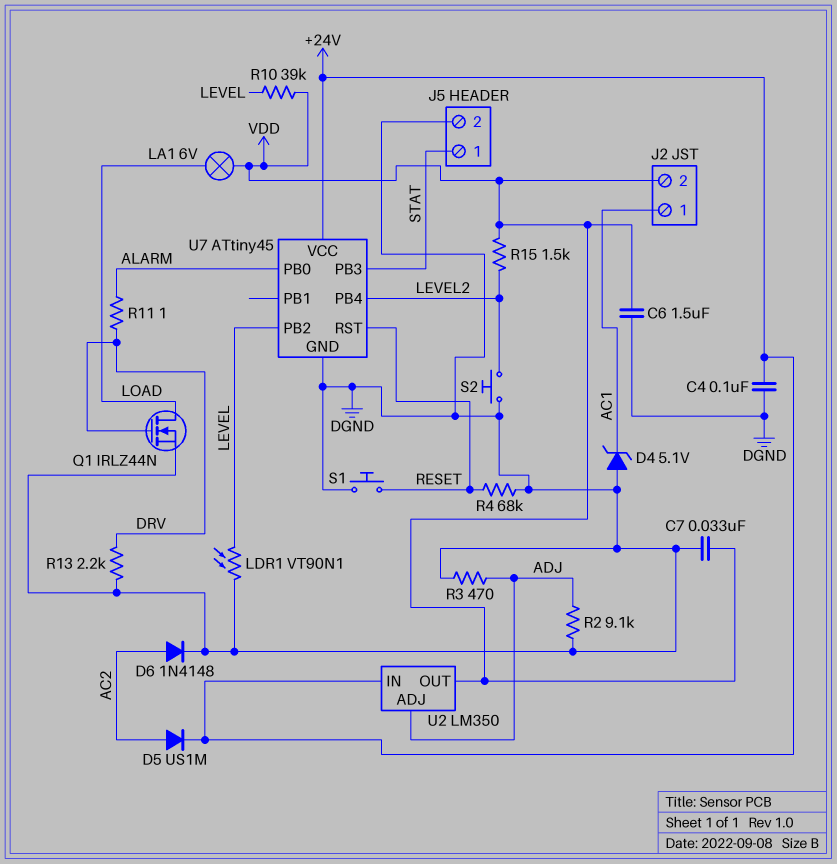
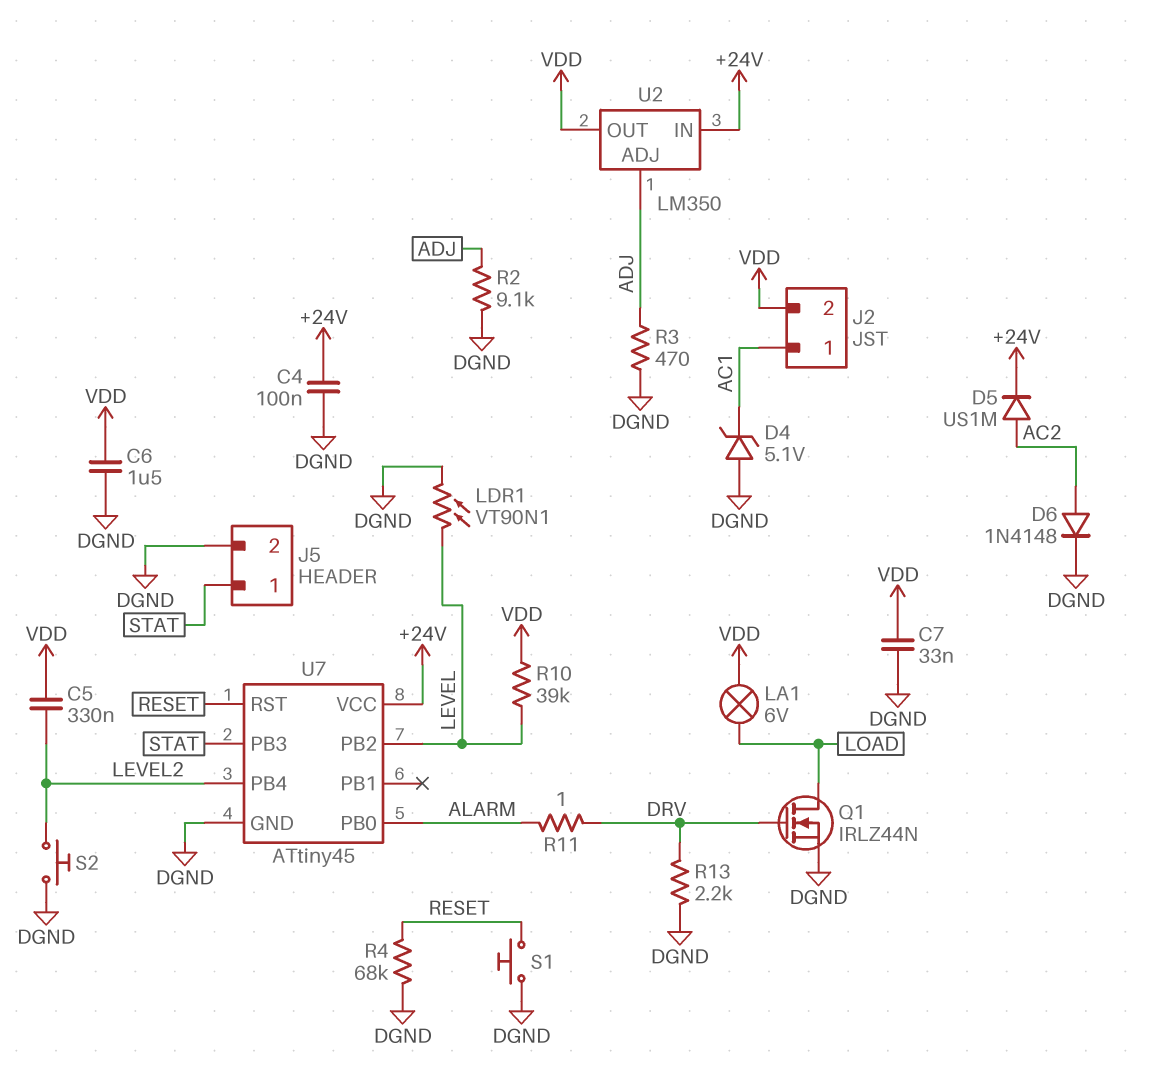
C5: none -> 330nF (LEVEL2, VDD)
R15: 1.5k (LEVEL2, VDD) -> none

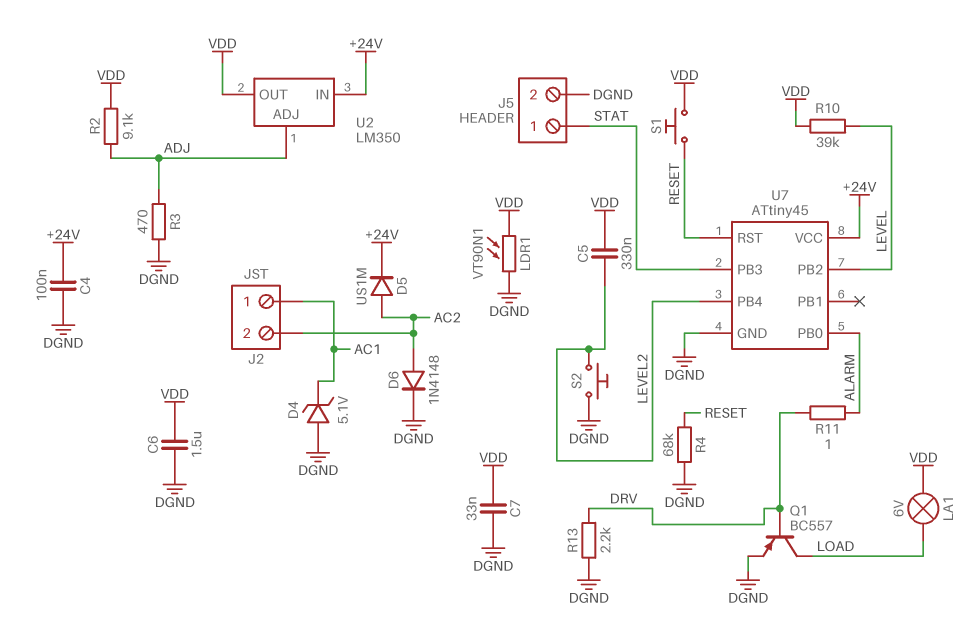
J2 pin 2: VDD -> AC2
LDR1: VT90N1 (DGND, LEVEL) -> VT90N1 (DGND, VDD)
Q1: NMOS IRLZ44N (G DRV, D LOAD, S DGND) -> PNP BC557 (B DRV, C LOAD, E DGND)
R2: 9.1k (ADJ, DGND) -> 9.1k (ADJ, VDD)
S1: button (DGND, RESET) -> button (RESET, VDD)

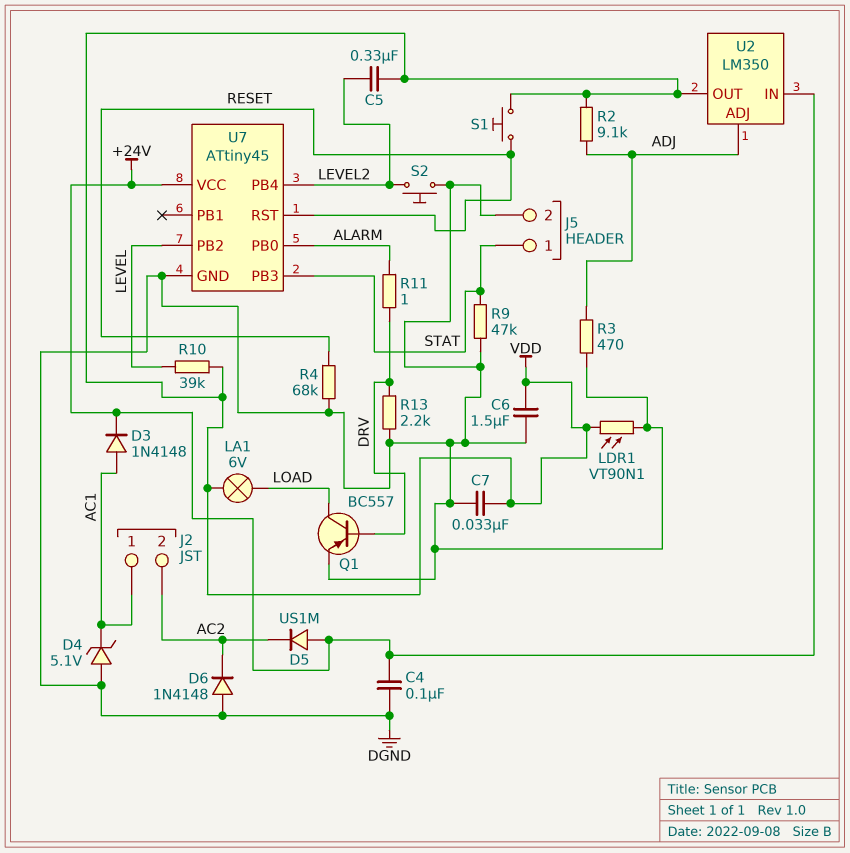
D3: none -> diode 1N4148 (A AC1, K +24V)
D5: diode US1M (A AC2, K +24V) -> diode US1M (A +24V, K AC2)
D6: diode 1N4148 (A AC2, K DGND) -> diode 1N4148 (A DGND, K AC2)
R9: none -> 47k (DGND, STAT)

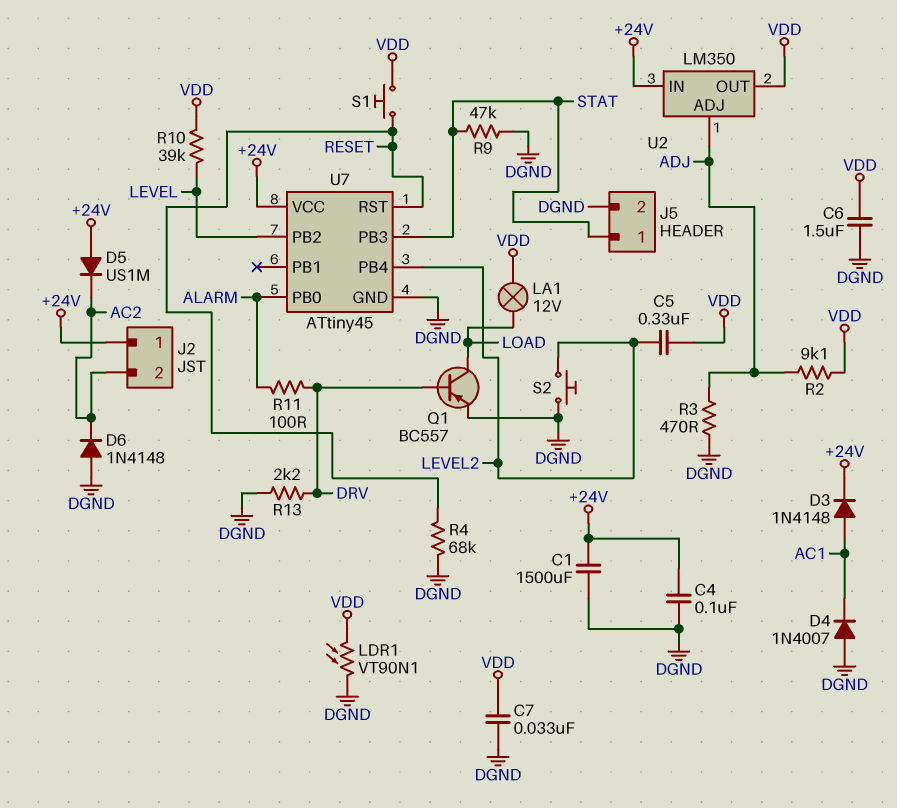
C1: none -> 1500uF (+24V, DGND)
D4: zener 5.1V (A DGND, K AC1) -> diode 1N4007 (A DGND, K AC1)
J2 pin 1: AC1 -> +24V
LA1: lamp 6V (LOAD, VDD) -> lamp 12V (LOAD, VDD)
R11: 1 (ALARM, DRV) -> 100 (ALARM, DRV)

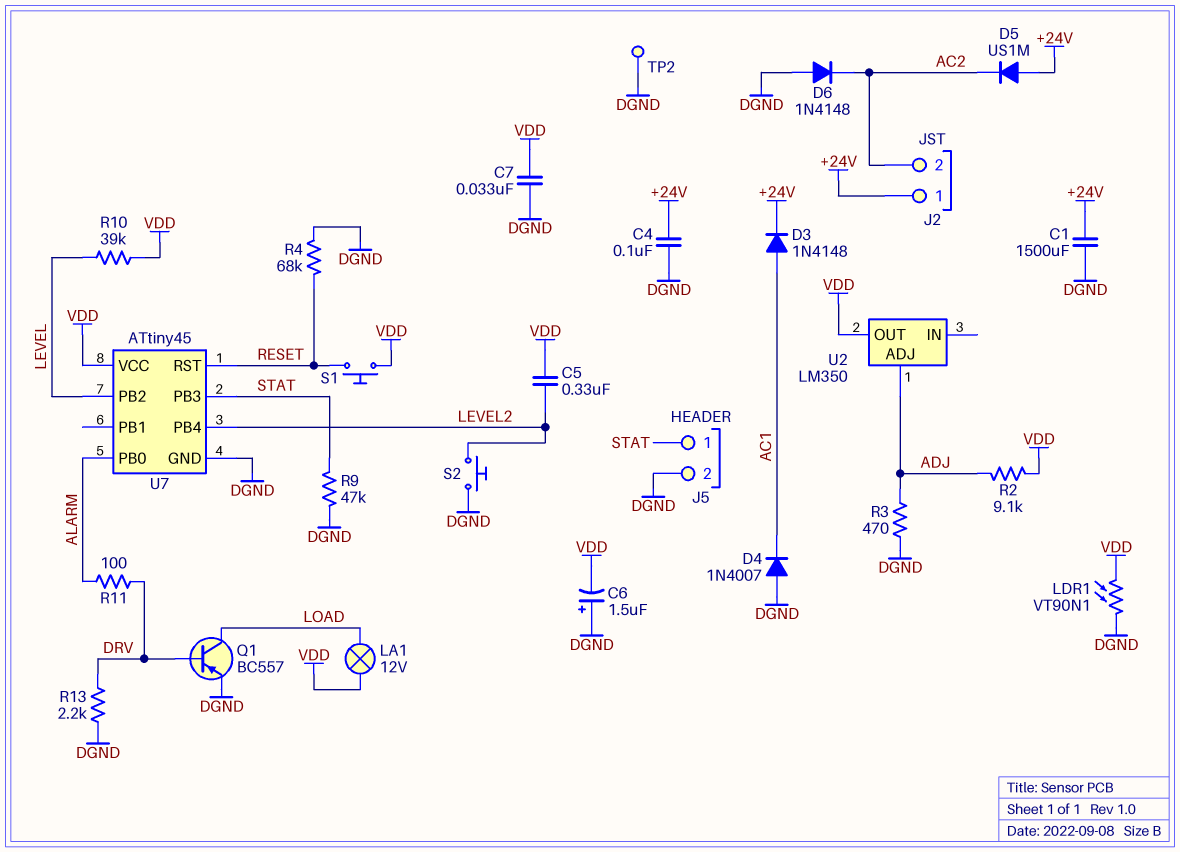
C6: 1.5uF (DGND, VDD) -> 1.5uF (plus DGND, minus VDD)
TP2: none -> test point (DGND)
U2 pin IN: +24V -> none
U7 pin VCC: +24V -> VDD

